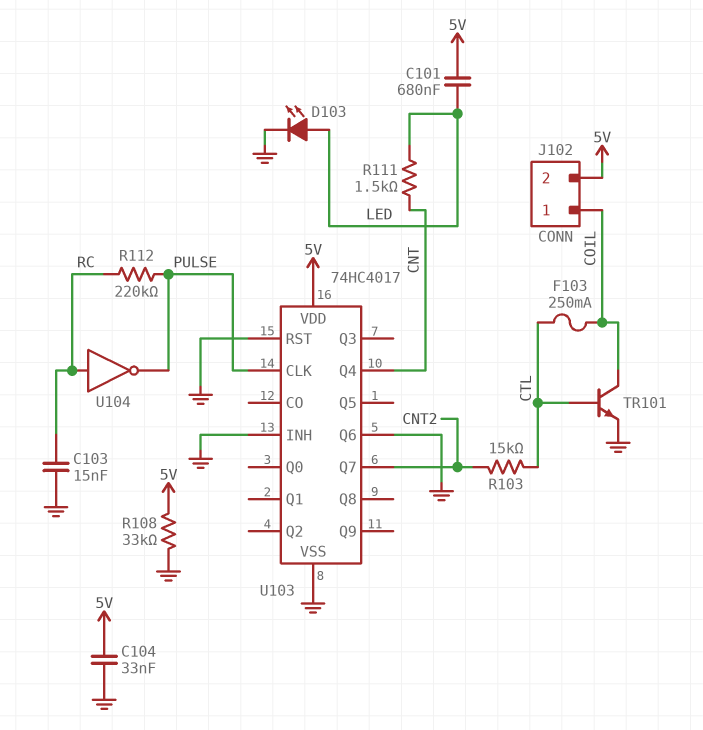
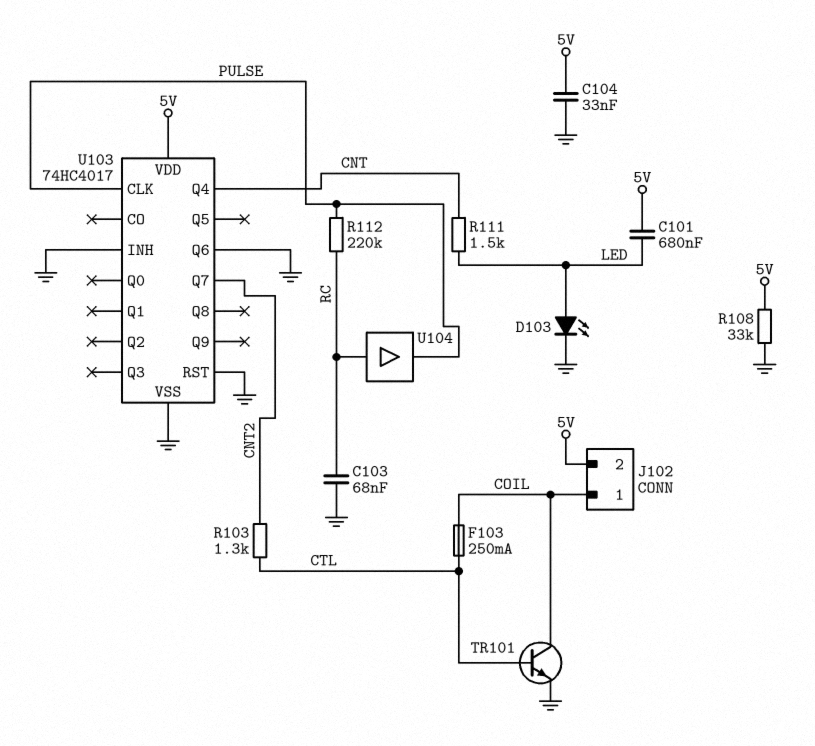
C103: 15nF (GND, RC) -> 68nF (GND, RC)
R103: 15k (CNT2, CTL) -> 1.3k (CNT2, CTL)
U104: NOT (in RC, out PULSE) -> buffer (in RC, out PULSE)

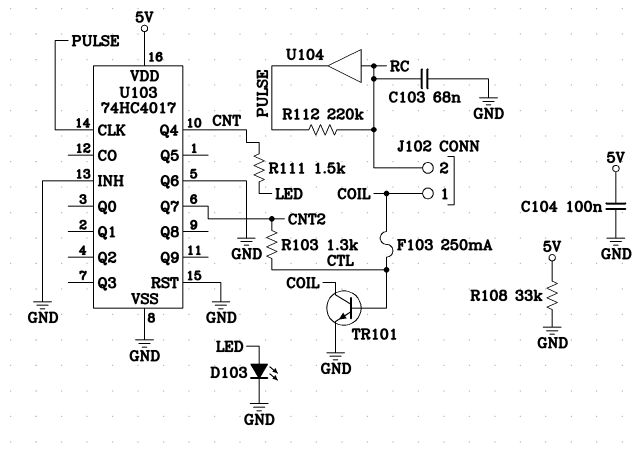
C101: 680nF (5V, LED) -> none
C104: 33nF (5V, GND) -> 100nF (5V, GND)
J102 pin 2: 5V -> RC

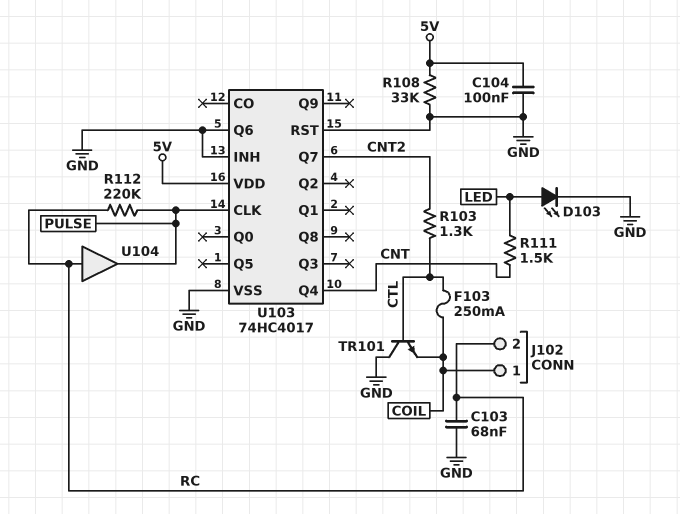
TR101: NPN (B CTL, C COIL, E GND) -> NPN (B CTL, C GND, E COIL)

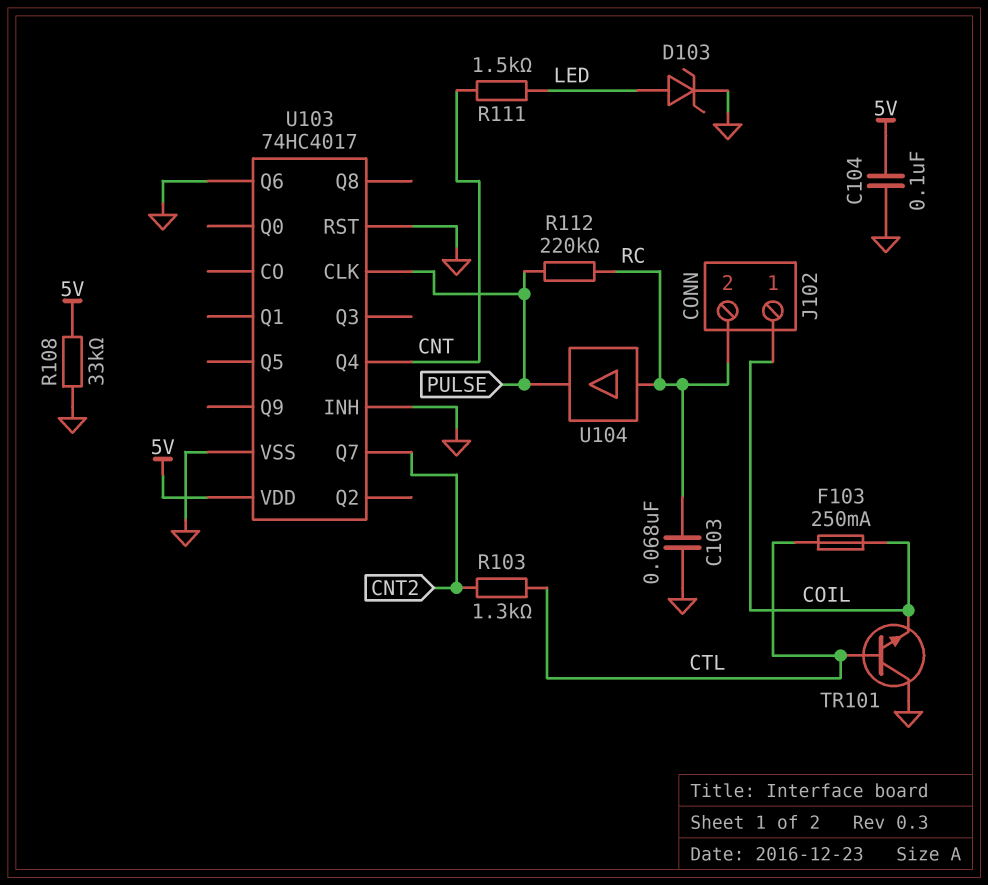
D103: LED (A LED, K GND) -> zener (A LED, K GND)

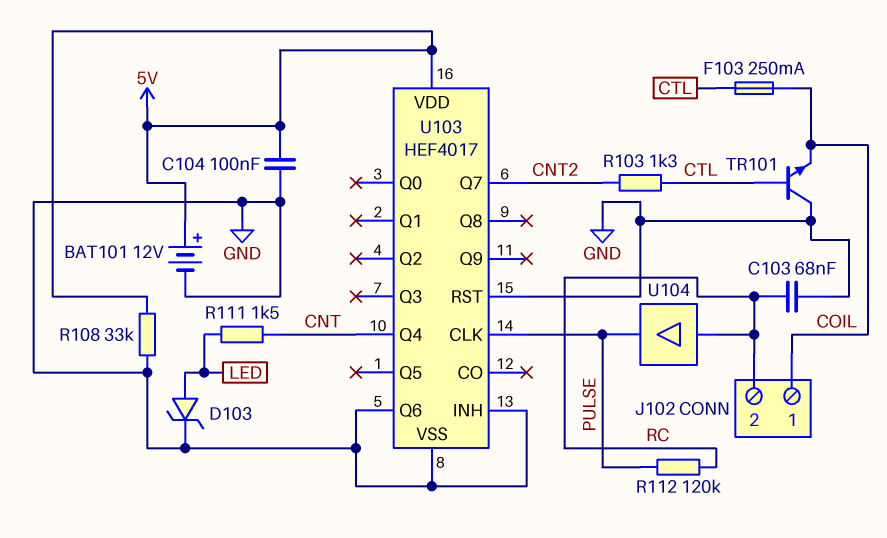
BAT101: none -> 12V (plus 5V, minus GND)
R112: 220k (PULSE, RC) -> 120k (PULSE, RC)
U103: 74HC4017 -> HEF4017

